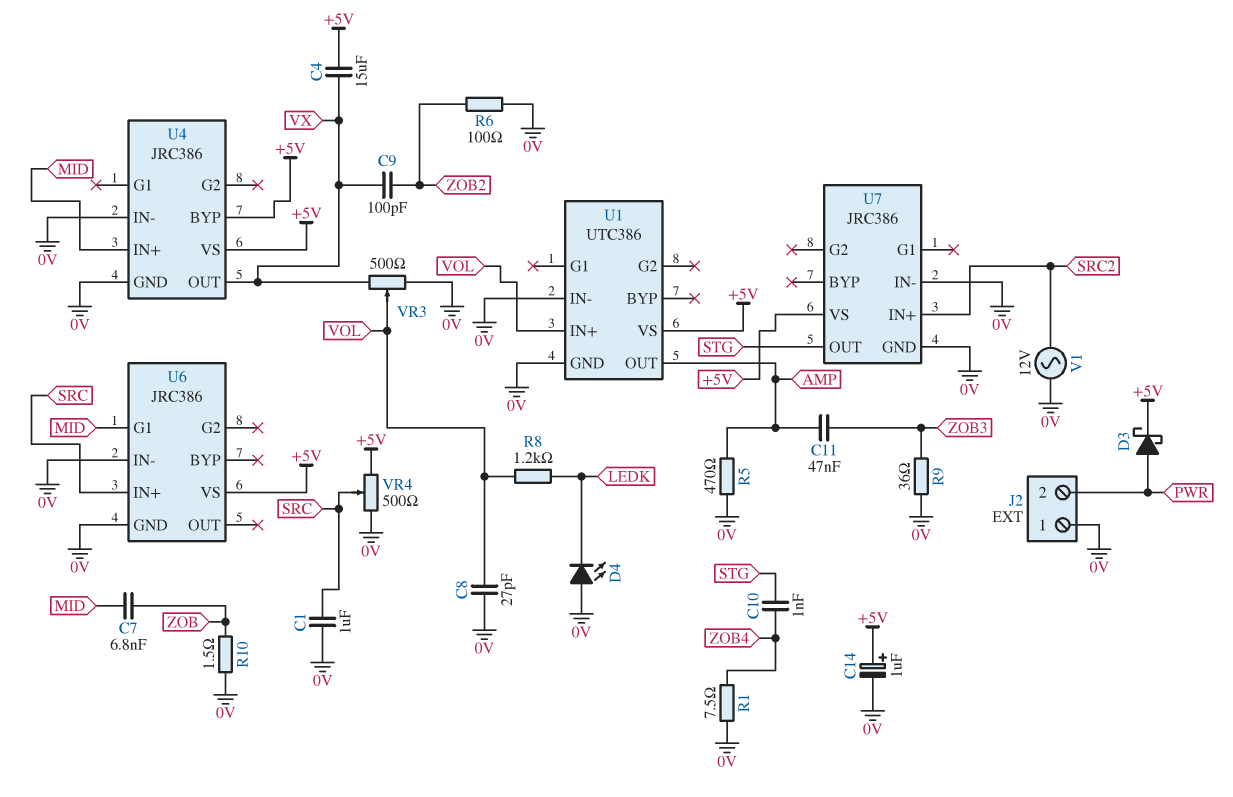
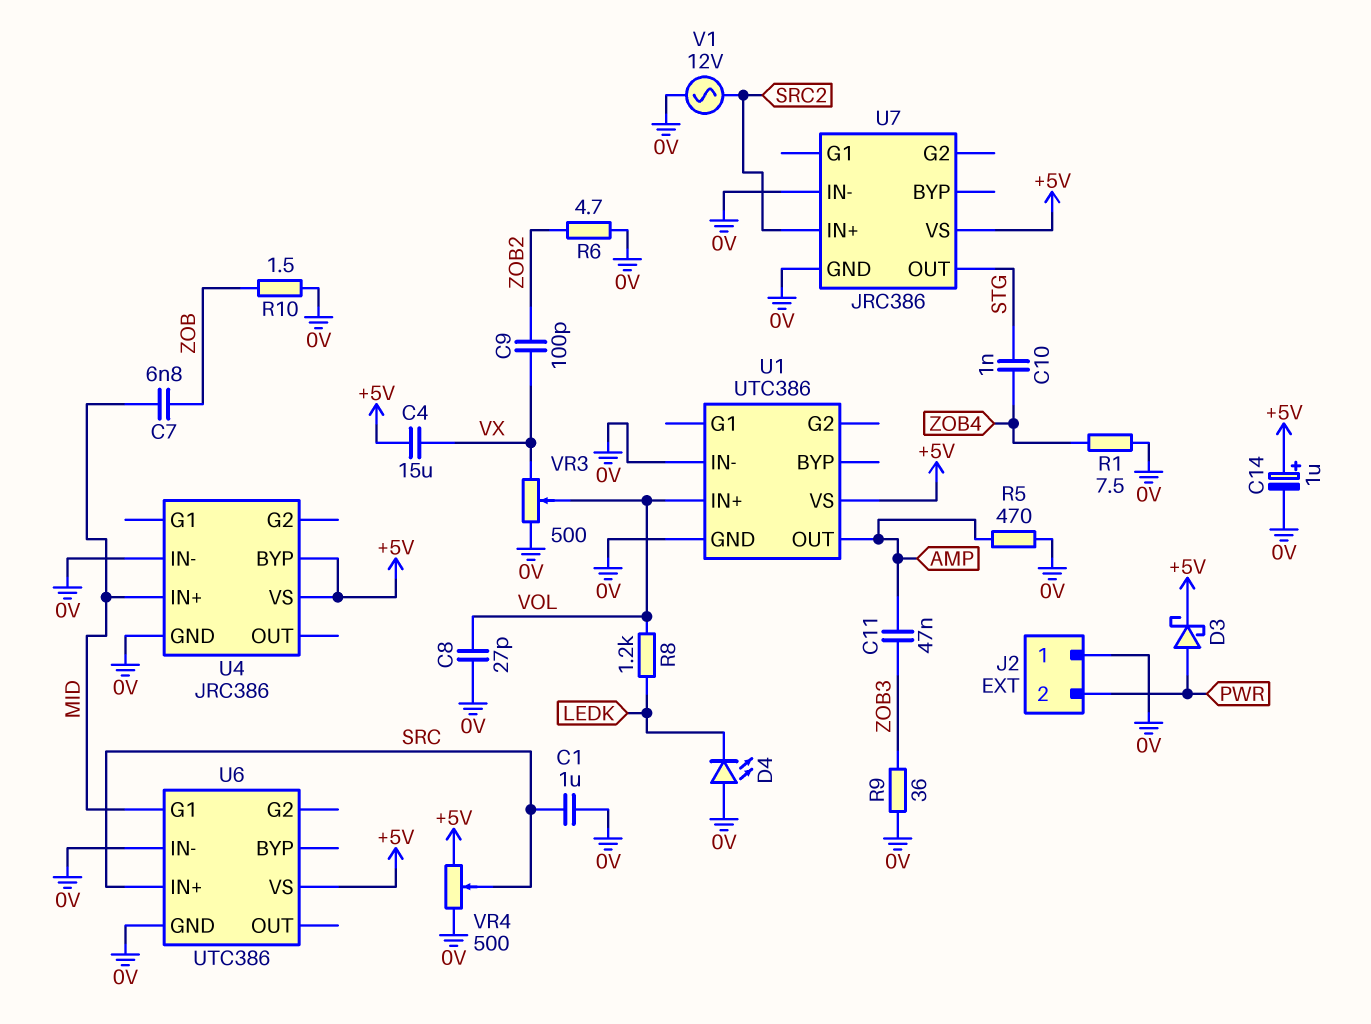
R6: 100 (0V, ZOB2) -> 4.7 (0V, ZOB2)
U4 pin OUT: VX -> none
U6: JRC386 -> UTC386

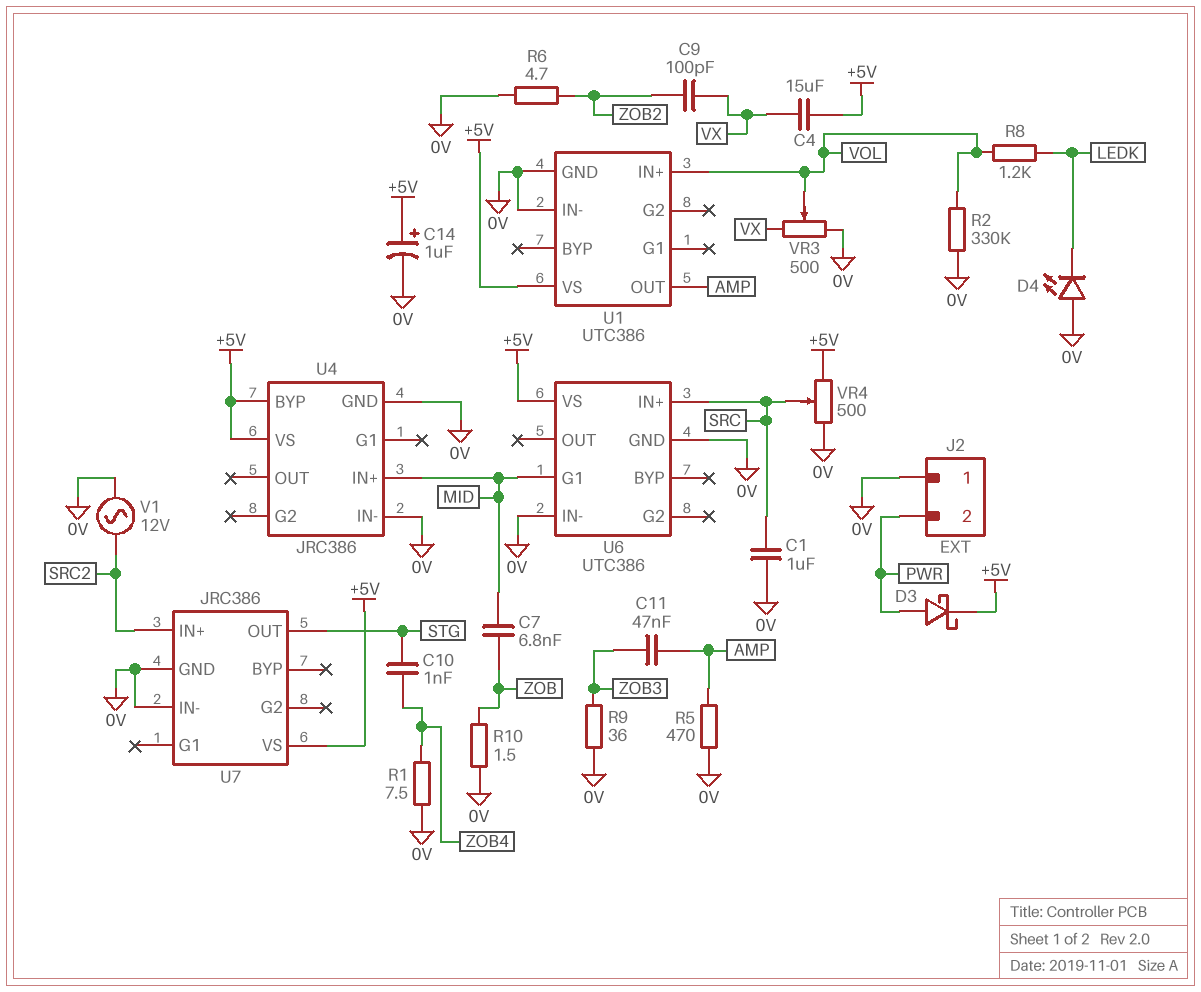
C8: 27pF (0V, VOL) -> none
R2: none -> 330k (0V, VOL)

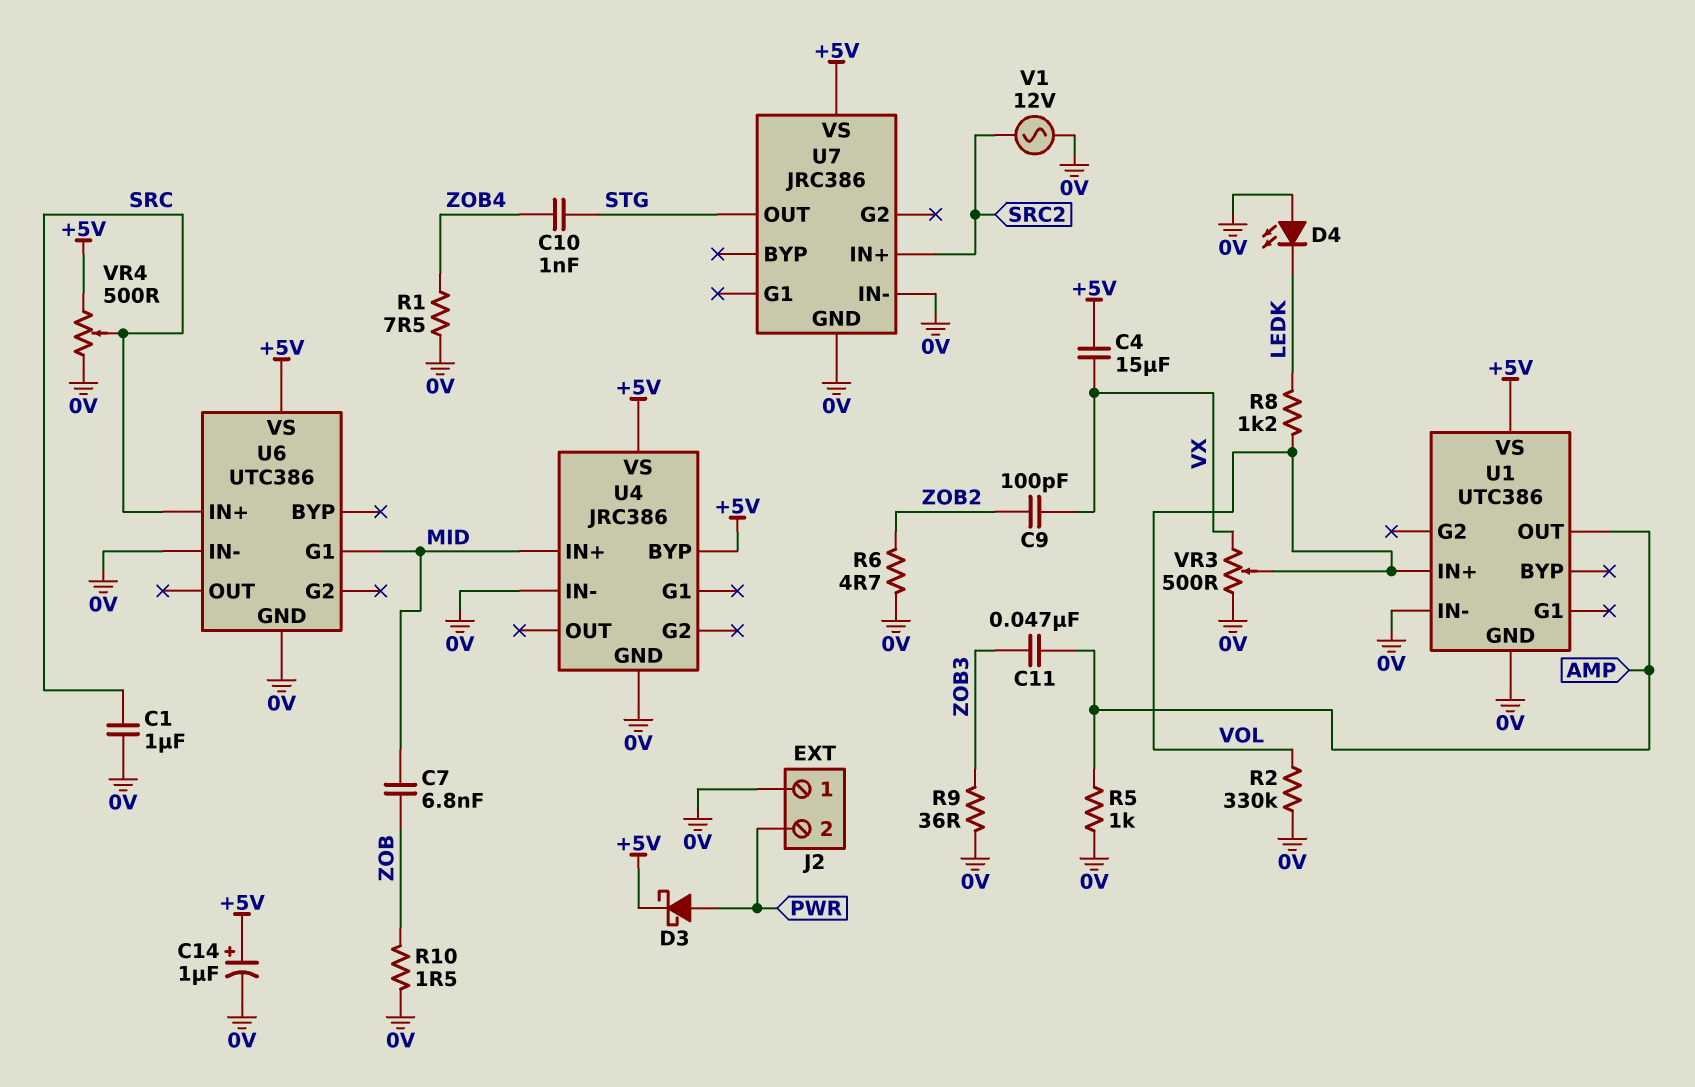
R5: 470 (0V, AMP) -> 1k (0V, AMP)

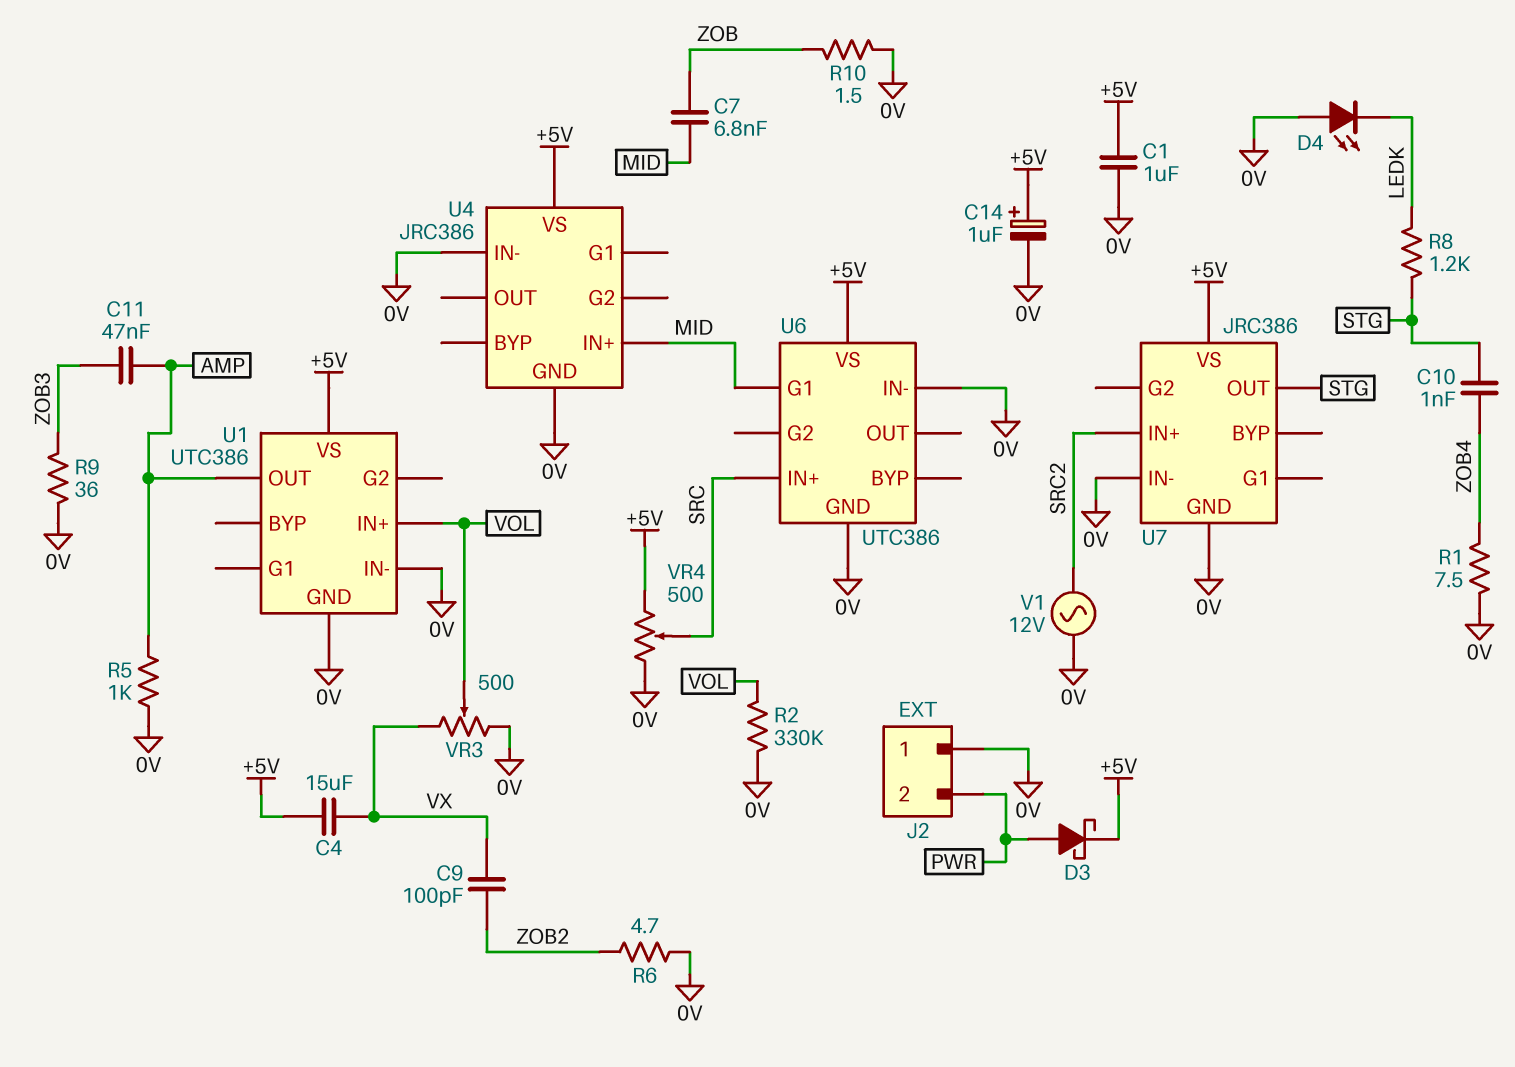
C1: 1uF (0V, SRC) -> 1uF (+5V, 0V)
R8: 1.2k (LEDK, VOL) -> 1.2k (LEDK, STG)
U4 pin BYP: +5V -> none

